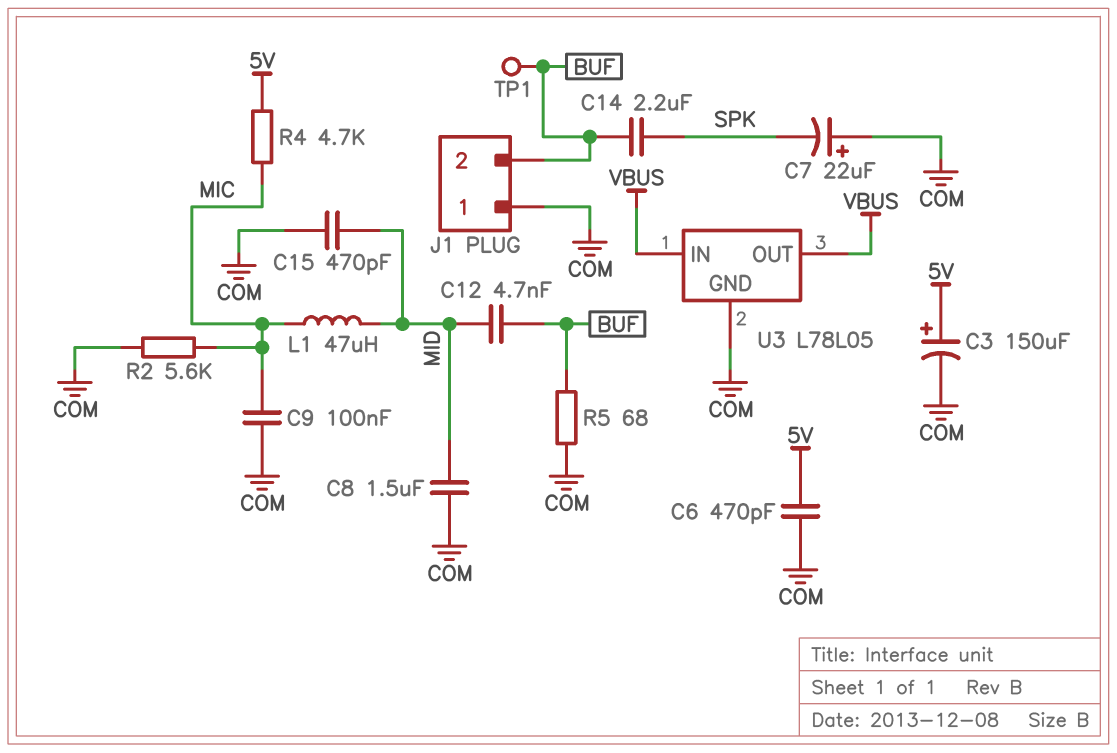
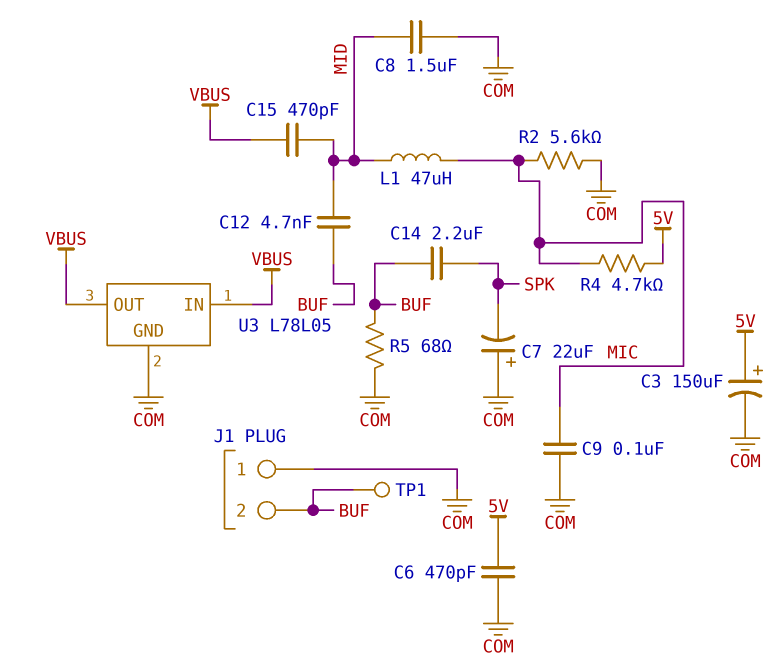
C15: 470pF (COM, MID) -> 470pF (MID, VBUS)

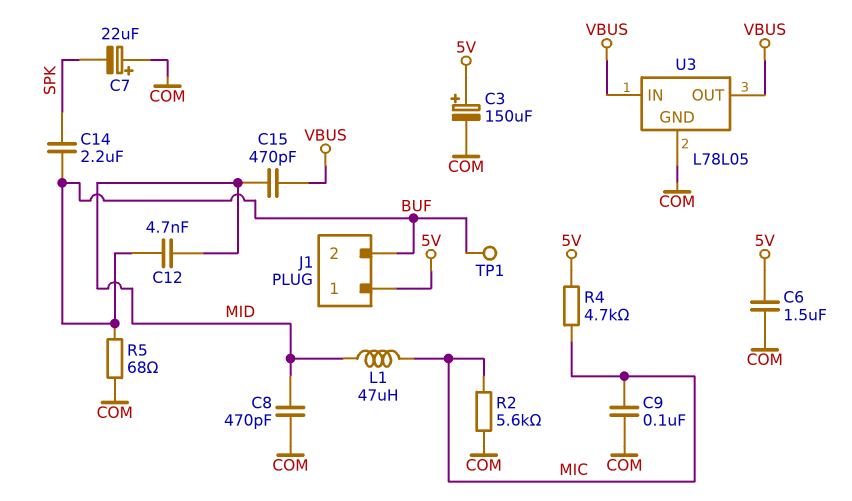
C6: 470pF (5V, COM) -> 1.5uF (5V, COM)
C8: 1.5uF (COM, MID) -> 470pF (COM, MID)
J1 pin 1: COM -> 5V

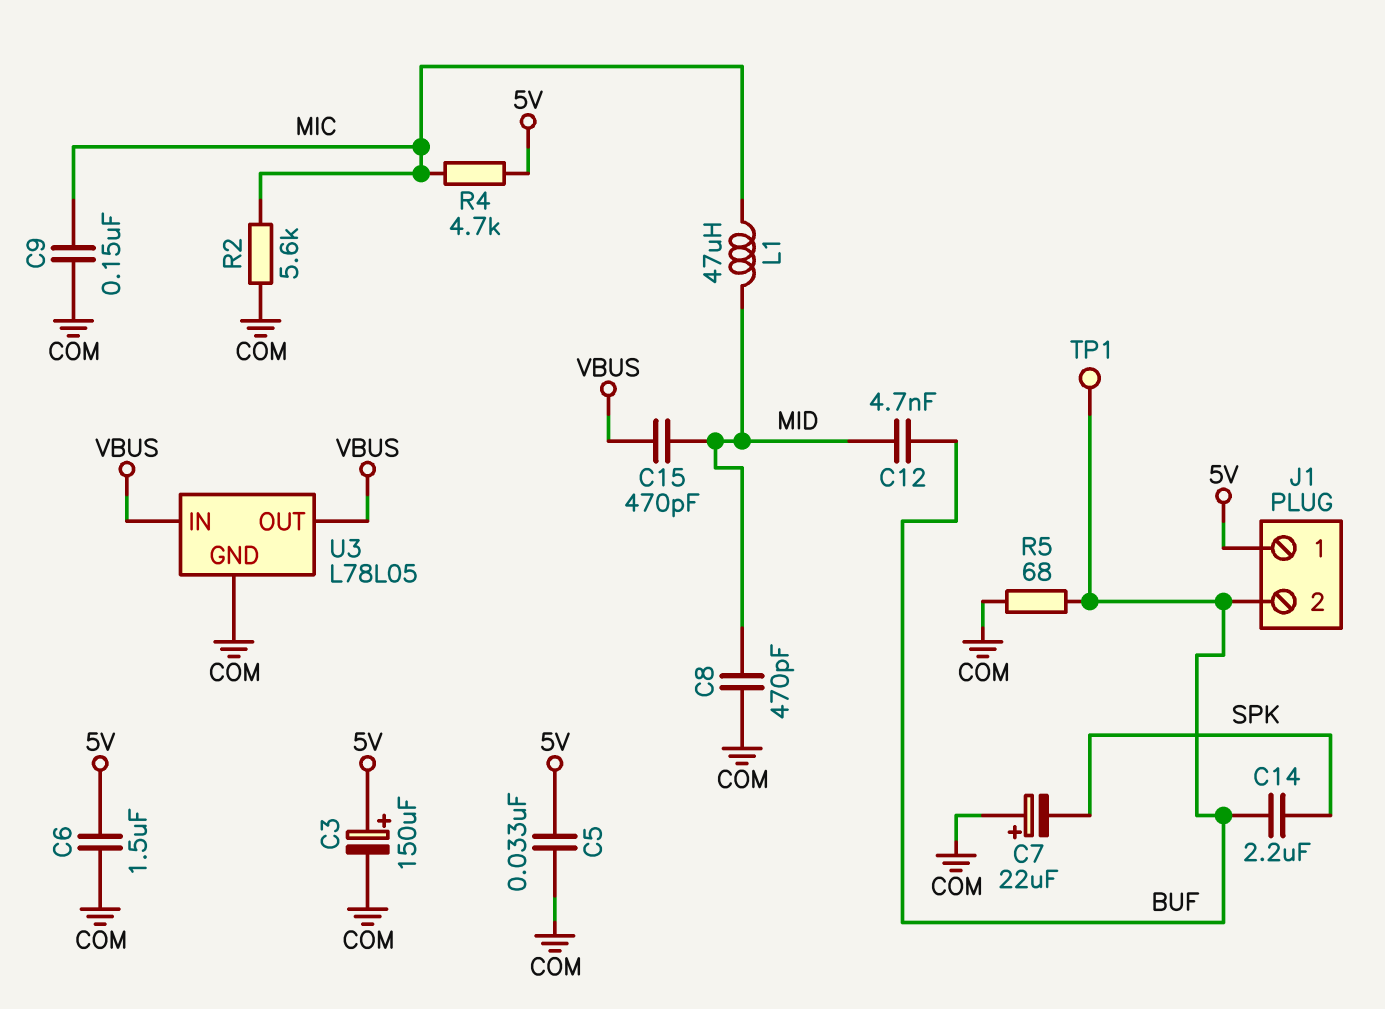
C5: none -> 33nF (5V, COM)
C9: 100nF (COM, MIC) -> 150nF (COM, MIC)

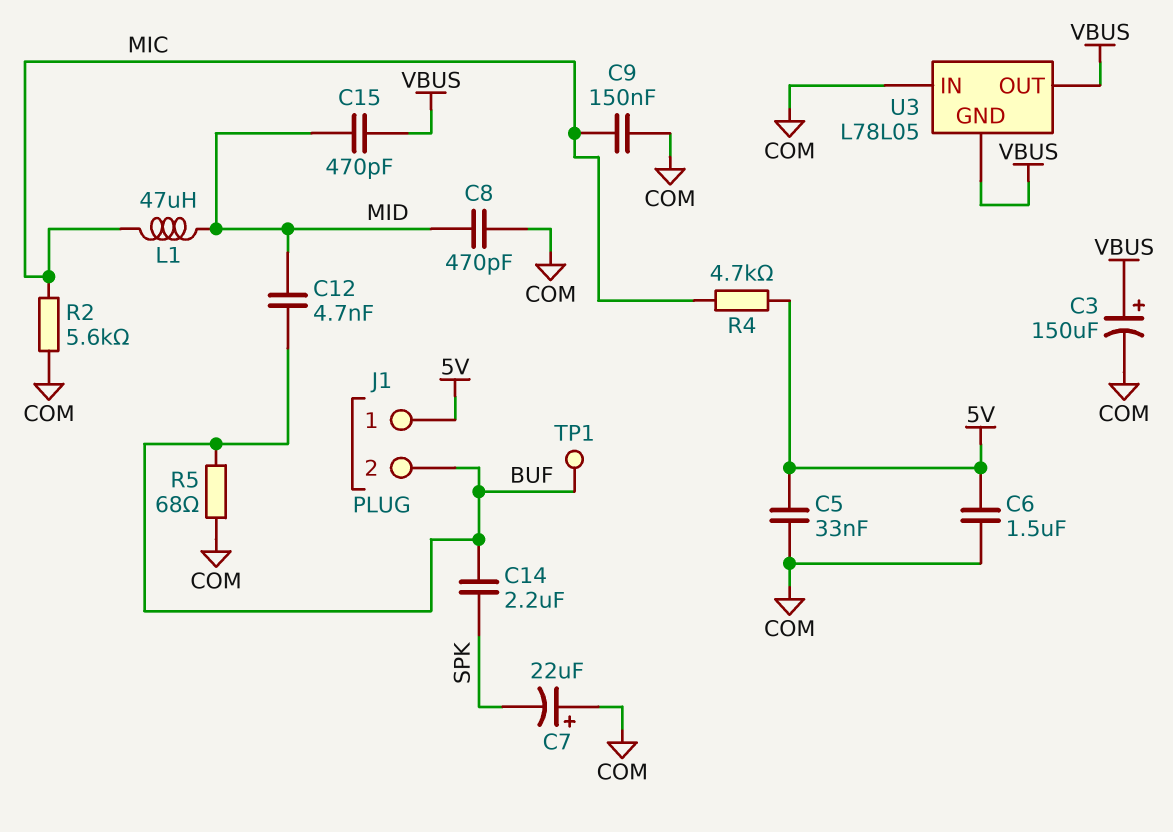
C3: 150uF (plus 5V, minus COM) -> 150uF (plus VBUS, minus COM)
U3 pin GND: COM -> VBUS
U3 pin IN: VBUS -> COM

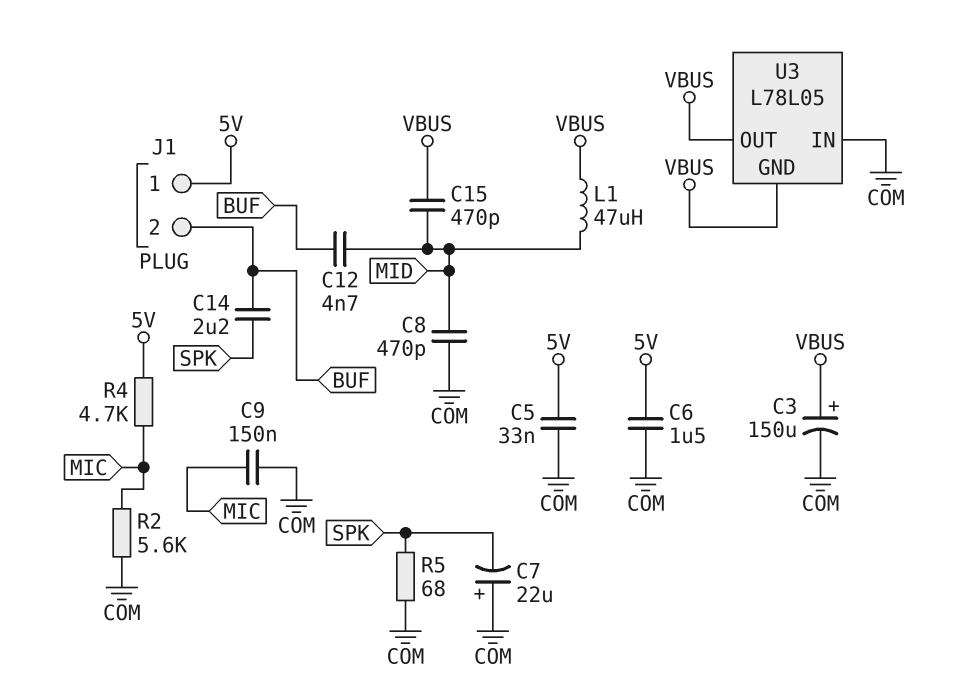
L1: 47uH (MIC, MID) -> 47uH (MID, VBUS)
R5: 68 (BUF, COM) -> 68 (COM, SPK)
TP1: test point (BUF) -> none

